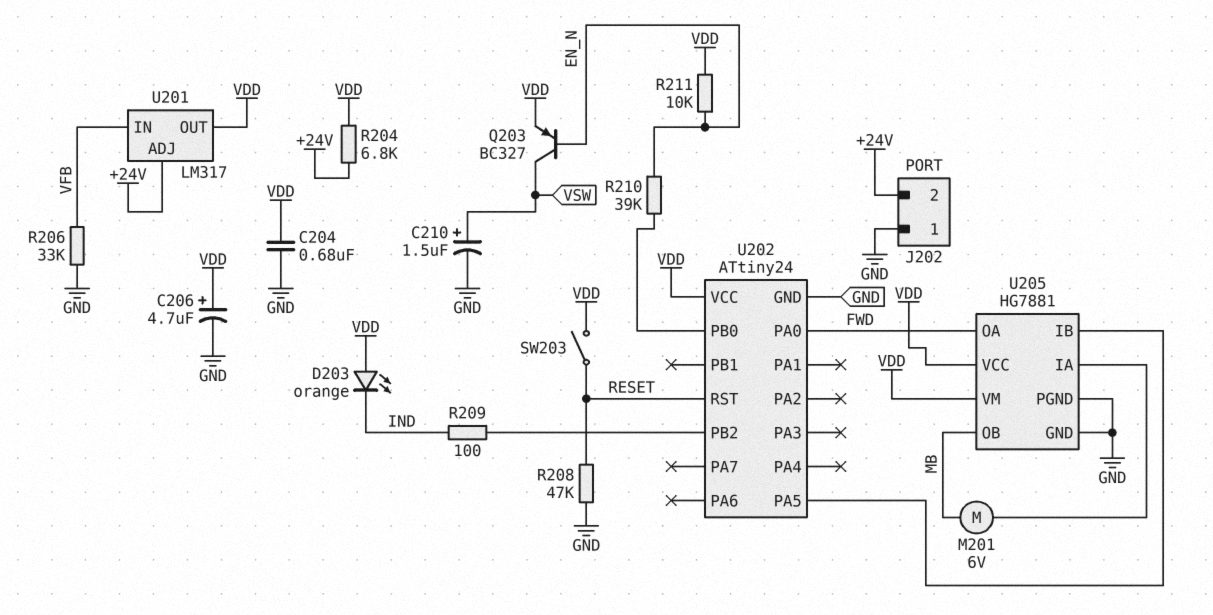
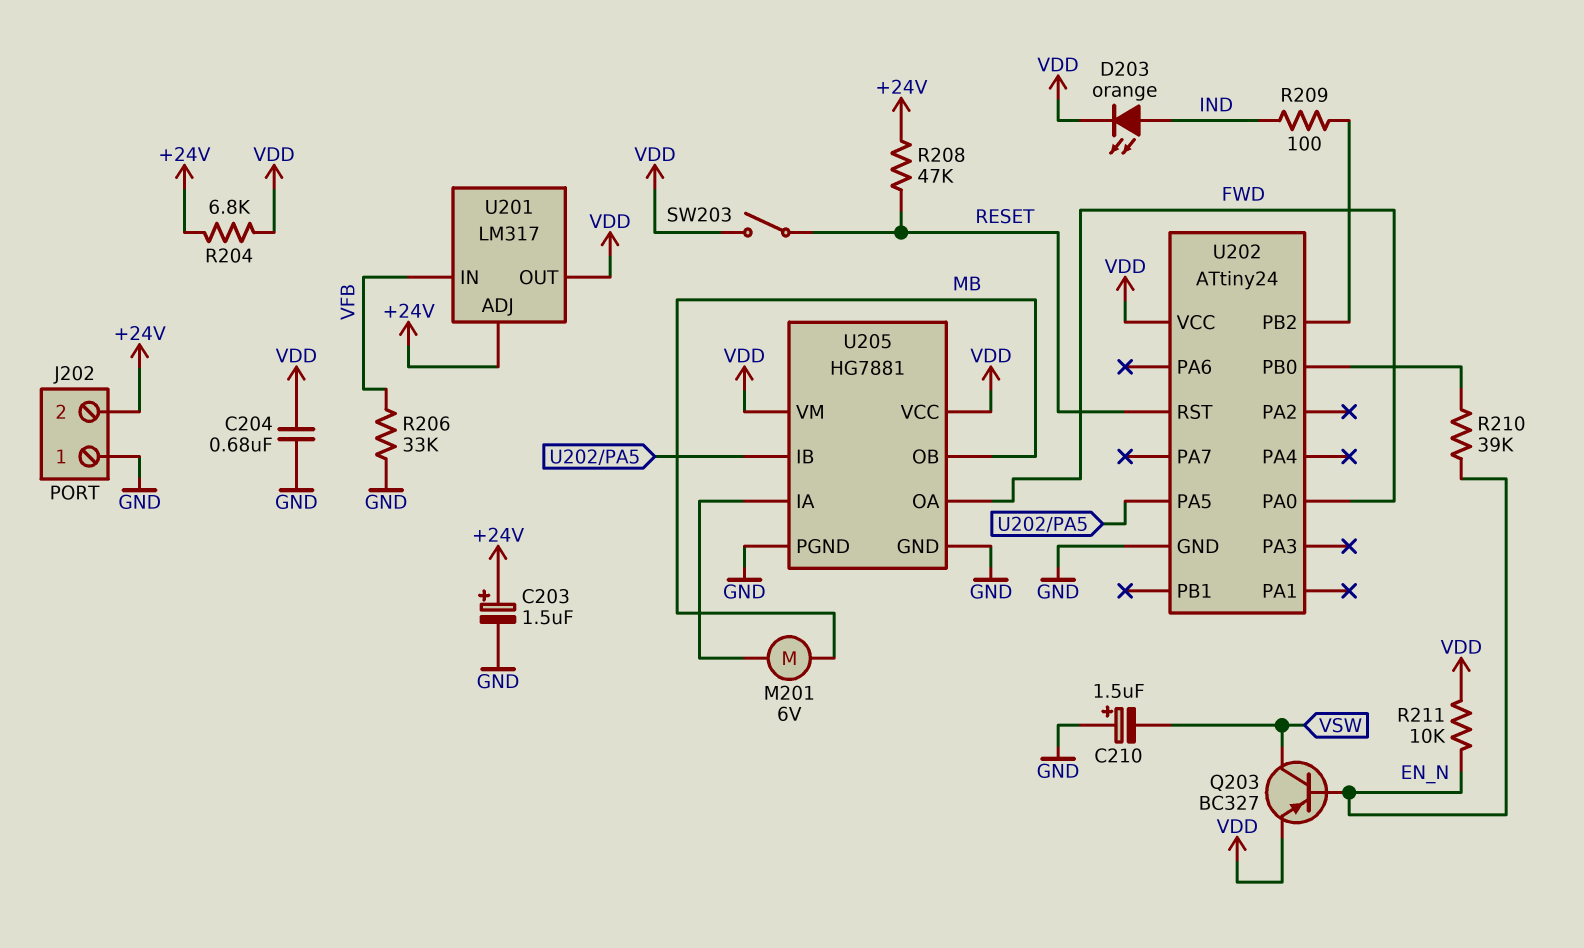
C203: none -> 1.5uF (plus +24V, minus GND)
C206: 4.7uF (plus VDD, minus GND) -> none
C210: 1.5uF (plus VSW, minus GND) -> 1.5uF (plus GND, minus VSW)
D203: LED orange (A VDD, K IND) -> LED orange (A IND, K VDD)
R208: 47k (GND, RESET) -> 47k (+24V, RESET)

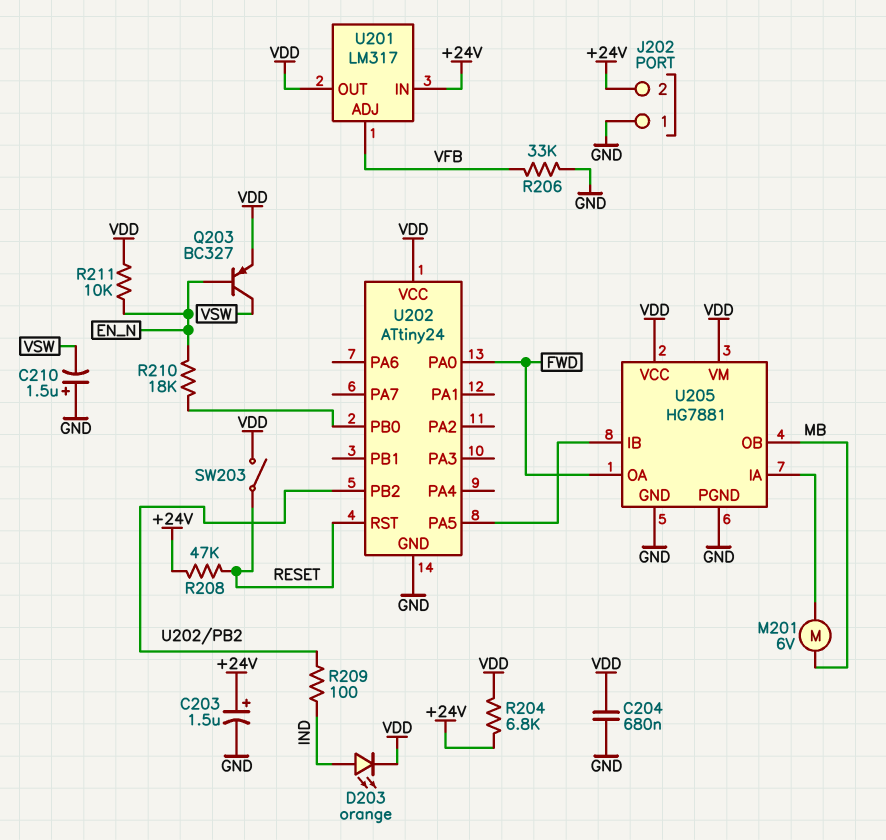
R210: 39k (EN_N, U202/PB0) -> 18k (EN_N, U202/PB0)
U201 pin ADJ: +24V -> VFB
U201 pin IN: VFB -> +24V

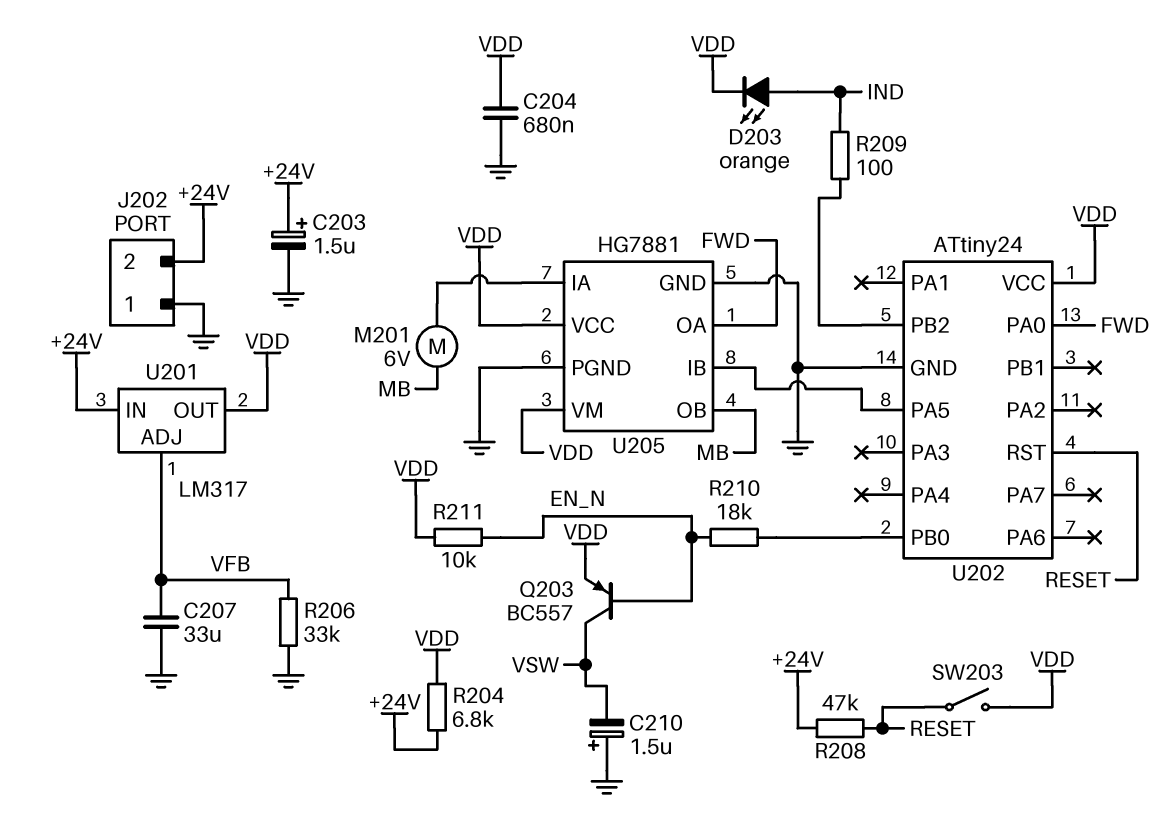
C207: none -> 33uF (GND, VFB)
Q203: PNP BC327 (B EN_N, C VSW, E VDD) -> PNP BC557 (B EN_N, C VSW, E VDD)

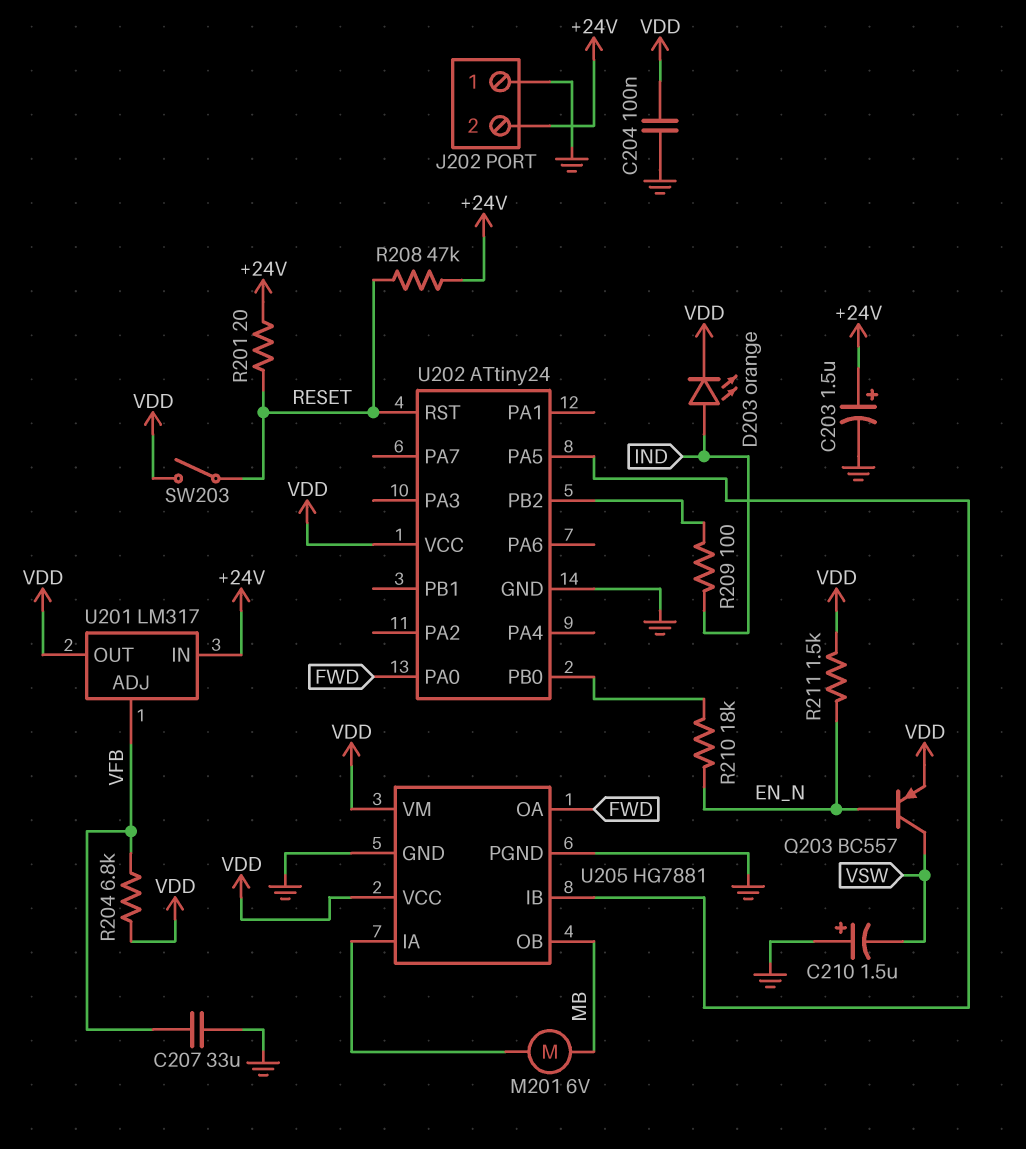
C204: 680nF (GND, VDD) -> 100nF (GND, VDD)
R201: none -> 20 (+24V, RESET)
R204: 6.8k (+24V, VDD) -> 6.8k (VDD, VFB)
R206: 33k (GND, VFB) -> none
R211: 10k (EN_N, VDD) -> 1.5k (EN_N, VDD)

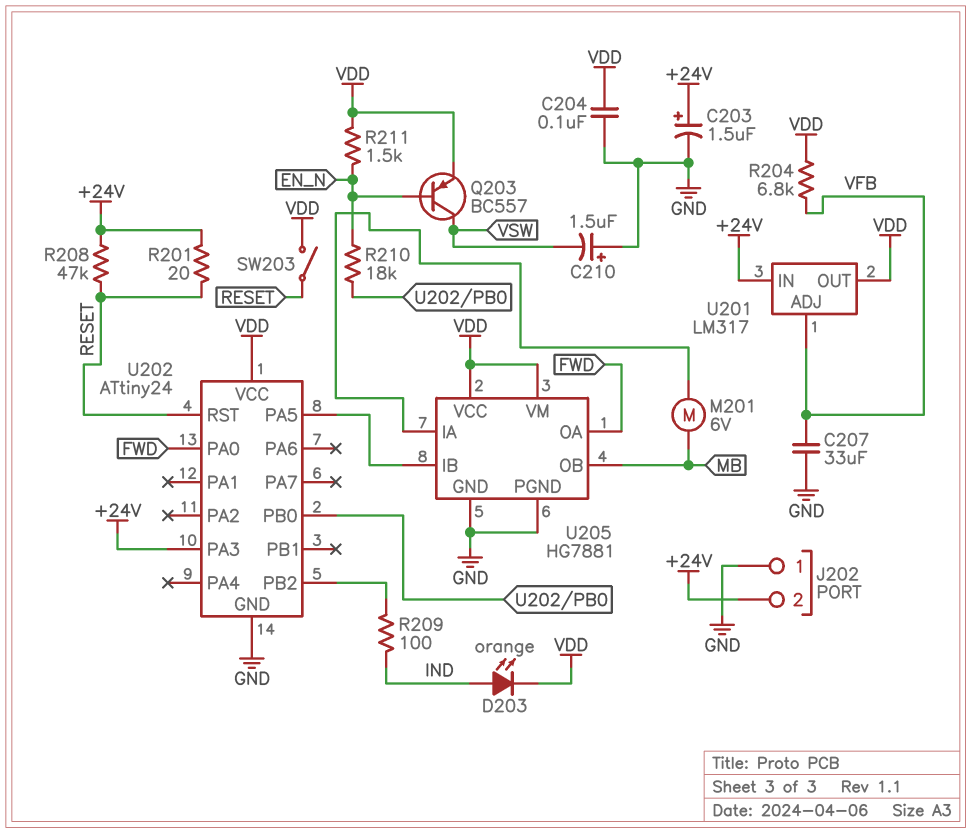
U202 pin PA3: none -> +24V

